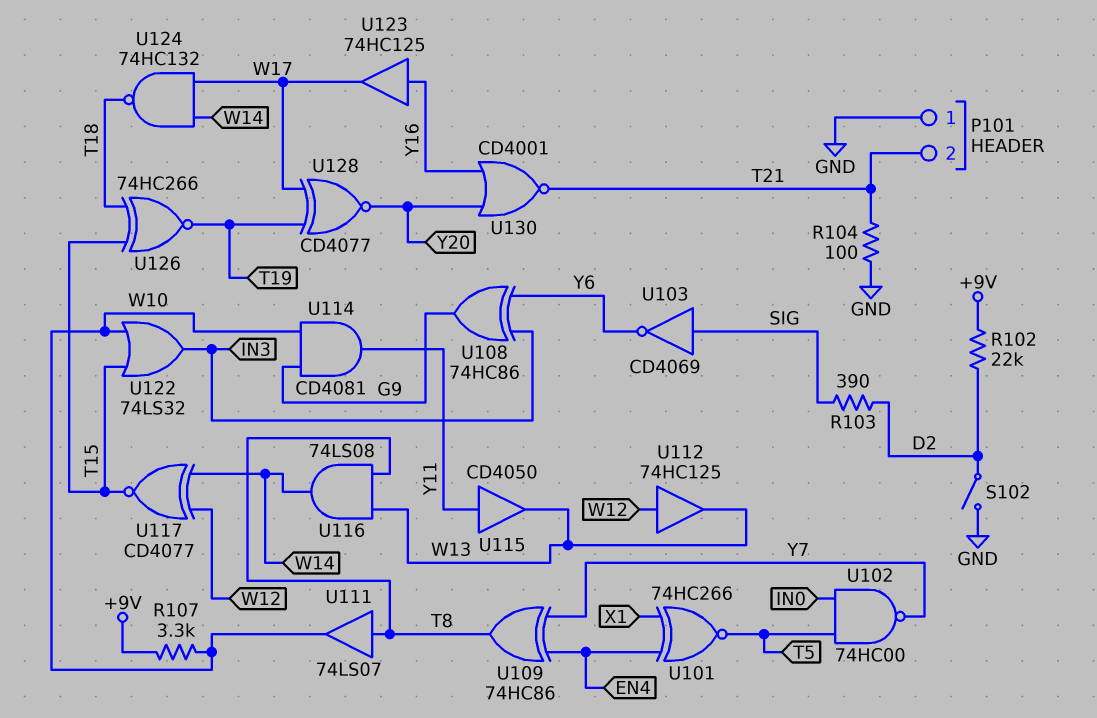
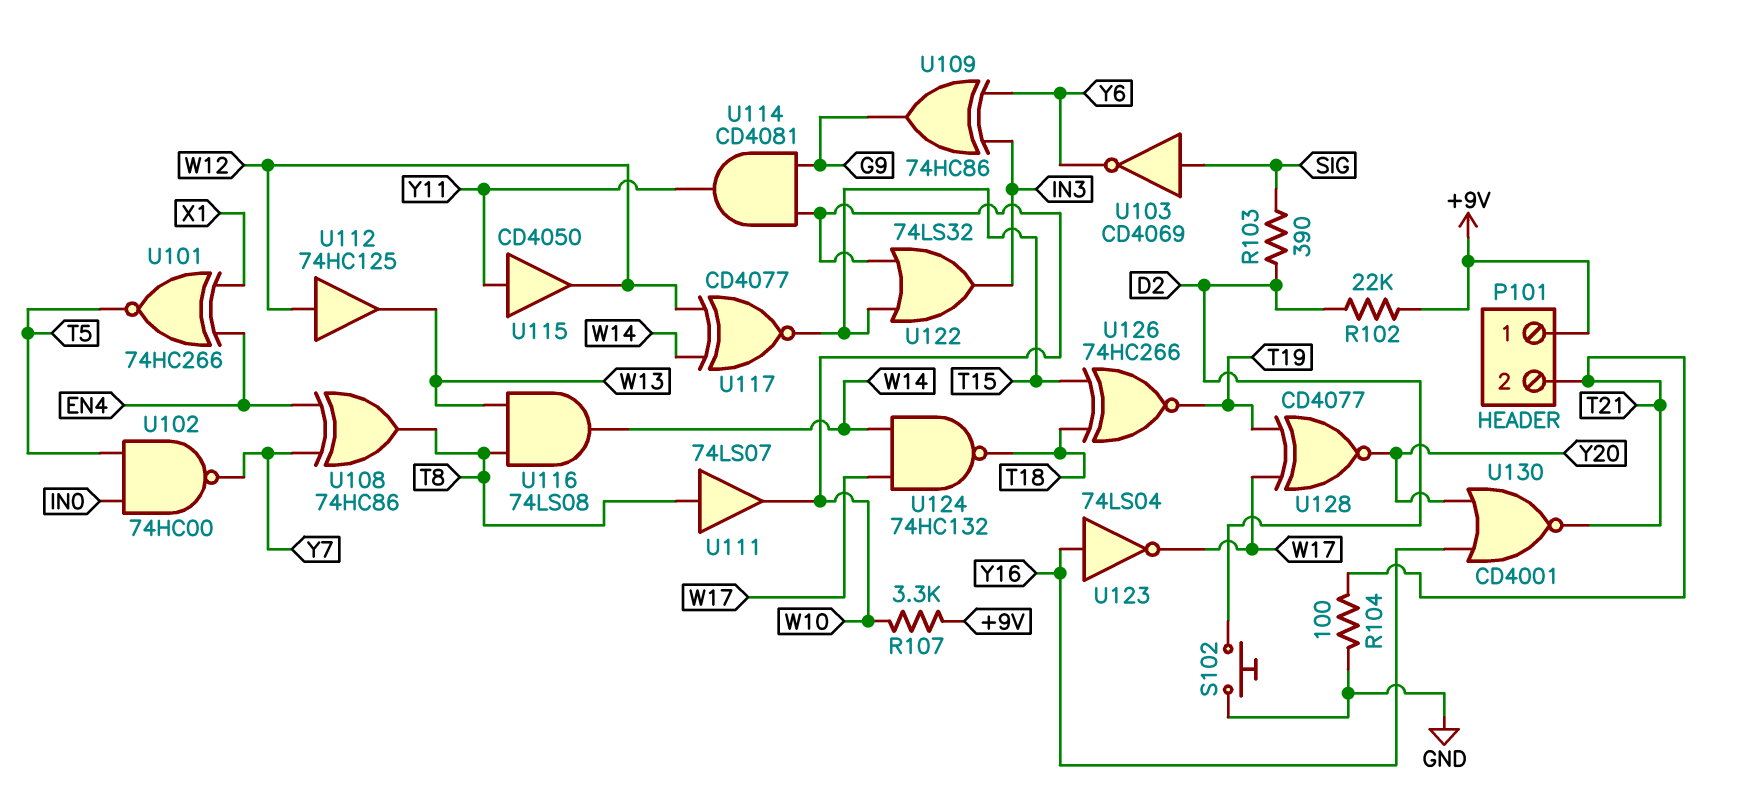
P101 pin 1: GND -> +9V
S102: switch (D2, GND) -> button (D2, GND)
U108: XOR 74HC86 (in IN3, in Y6, out G9) -> XOR 74HC86 (in EN4, in Y7, out T8)
U109: XOR 74HC86 (in EN4, in Y7, out T8) -> XOR 74HC86 (in IN3, in Y6, out G9)
U115: buffer CD4050 (in Y11, out W13) -> buffer CD4050 (in Y11, out W12)
U123: buffer 74HC125 (in Y16, out W17) -> NOT 74LS04 (in Y16, out W17)

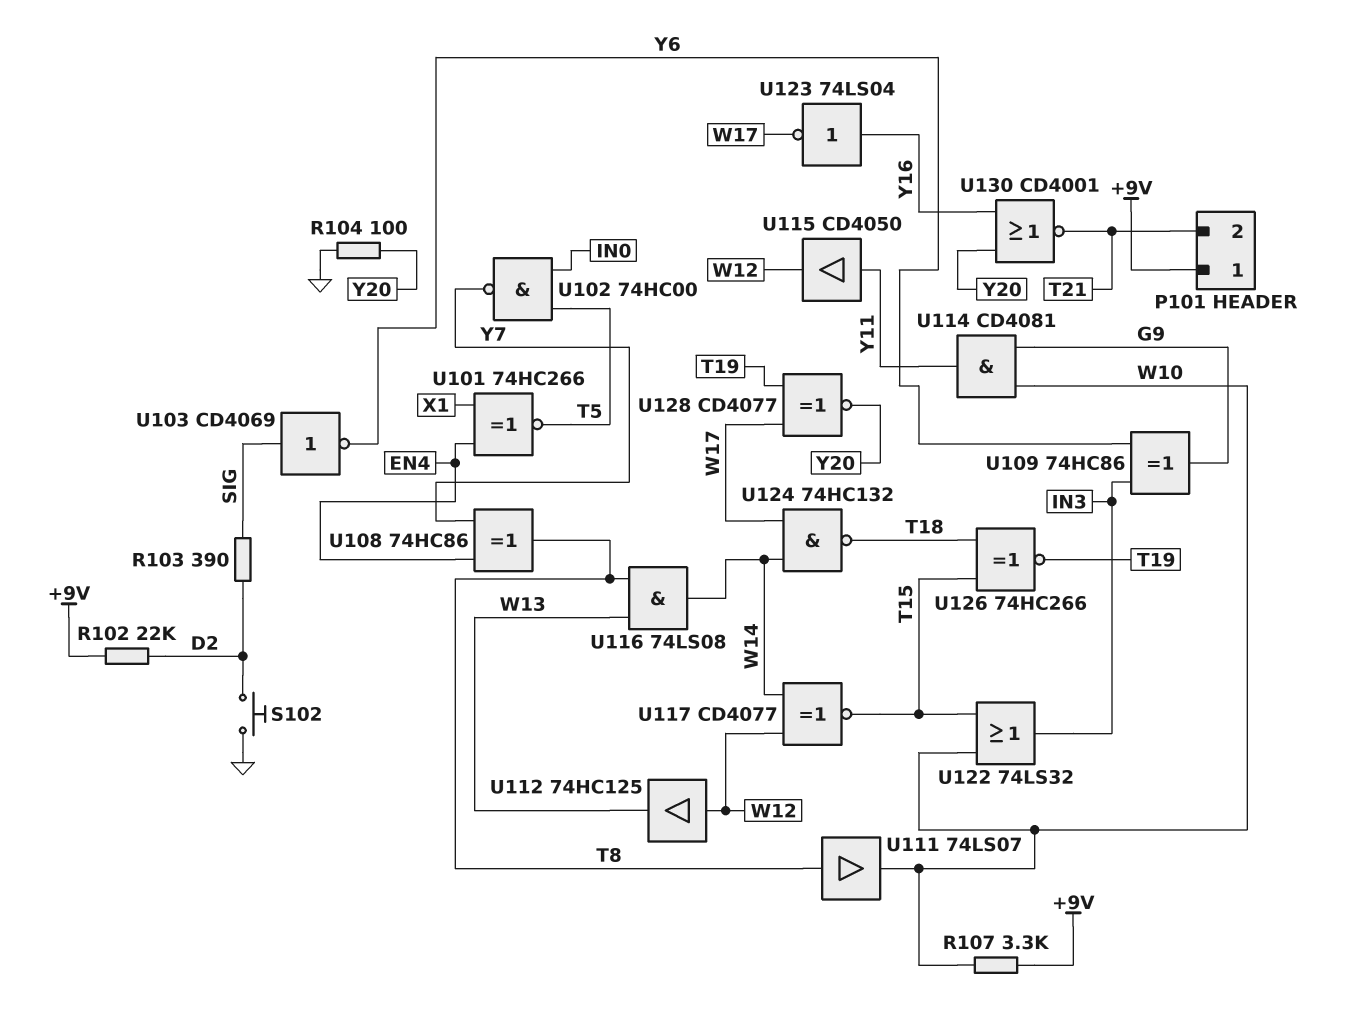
R104: 100 (GND, T21) -> 100 (GND, Y20)

